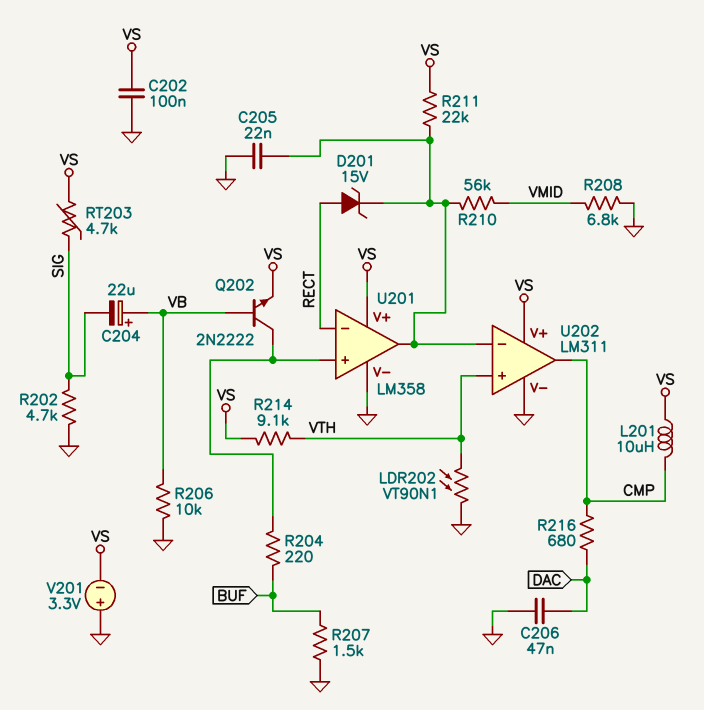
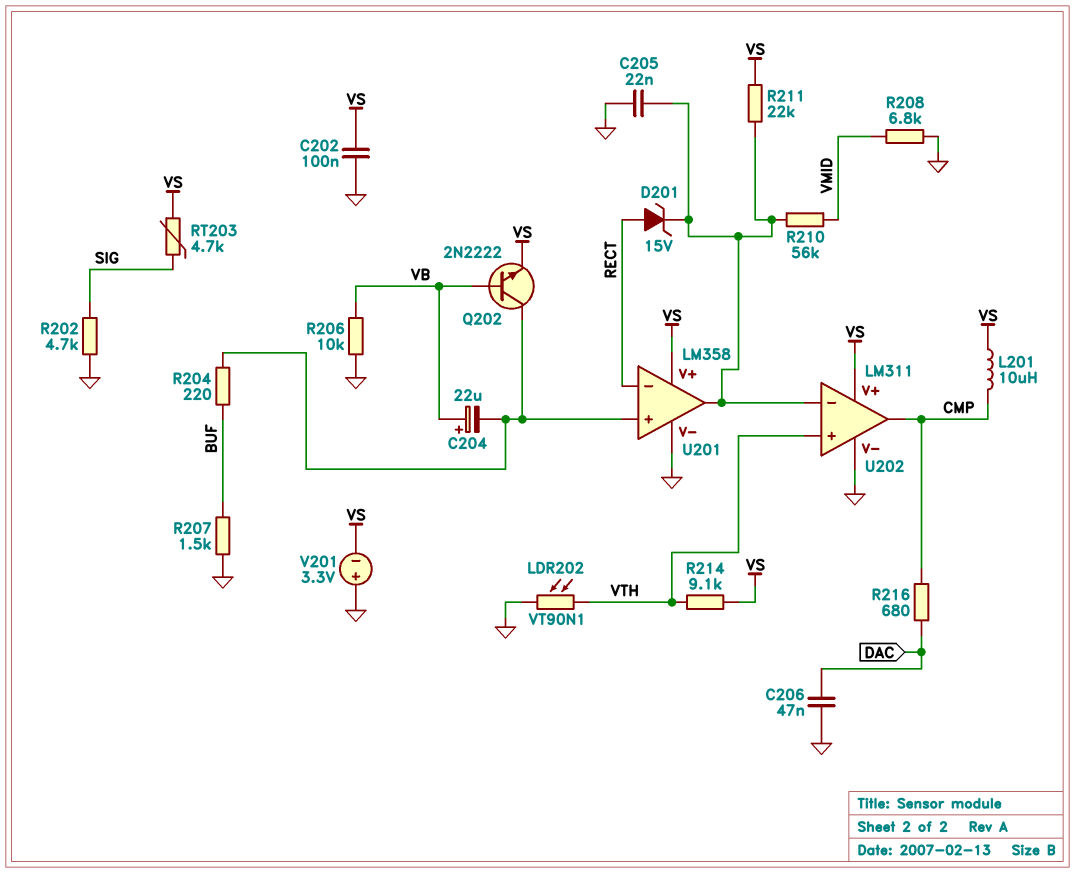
C204: 22uF (plus VB, minus SIG) -> 22uF (plus VB, minus U201/in+)

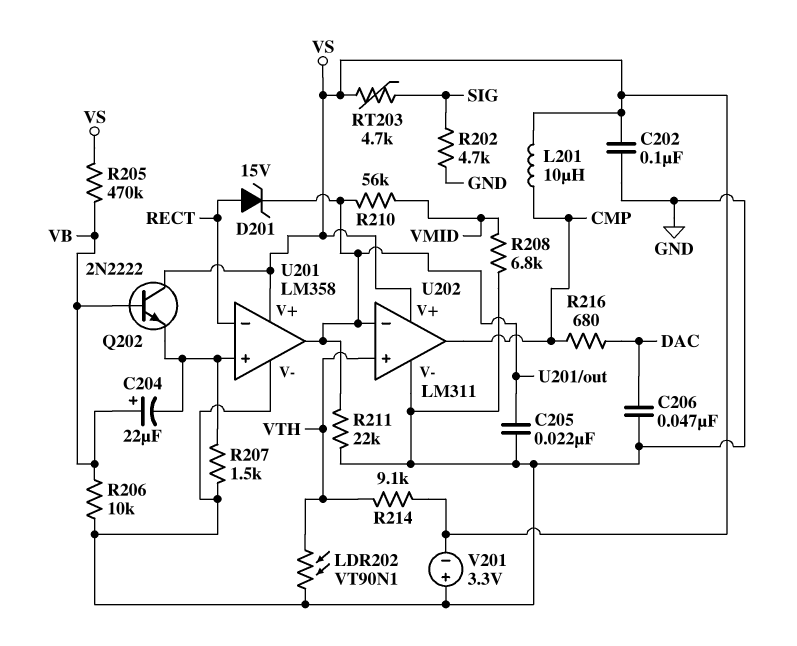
Q202: NPN 2N2222 (B VB, C U201/in+, E VS) -> NPN 2N2222 (B VB, C VS, E U201/in+)
R204: 220 (BUF, U201/in+) -> none
R205: none -> 470k (VB, VS)
R207: 1.5k (BUF, GND) -> 1.5k (GND, U201/in+)
R211: 22k (U201/out, VS) -> 22k (GND, U201/out)

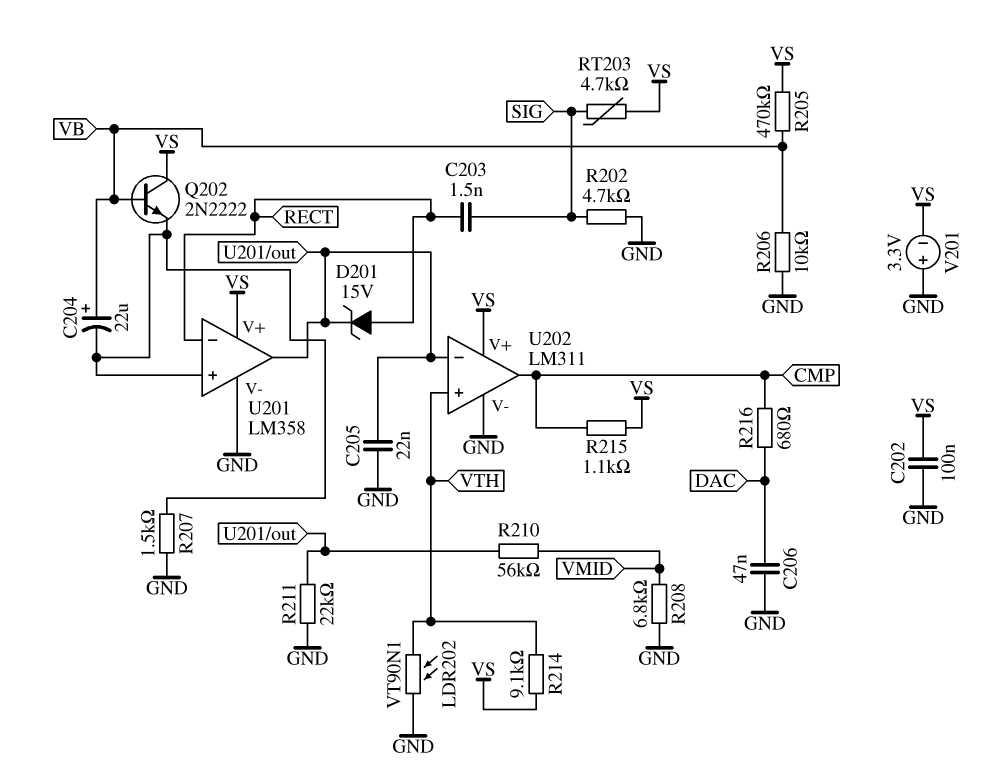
C203: none -> 1.5nF (RECT, SIG)
L201: 10uH (CMP, VS) -> none
R215: none -> 1.1k (CMP, VS)

